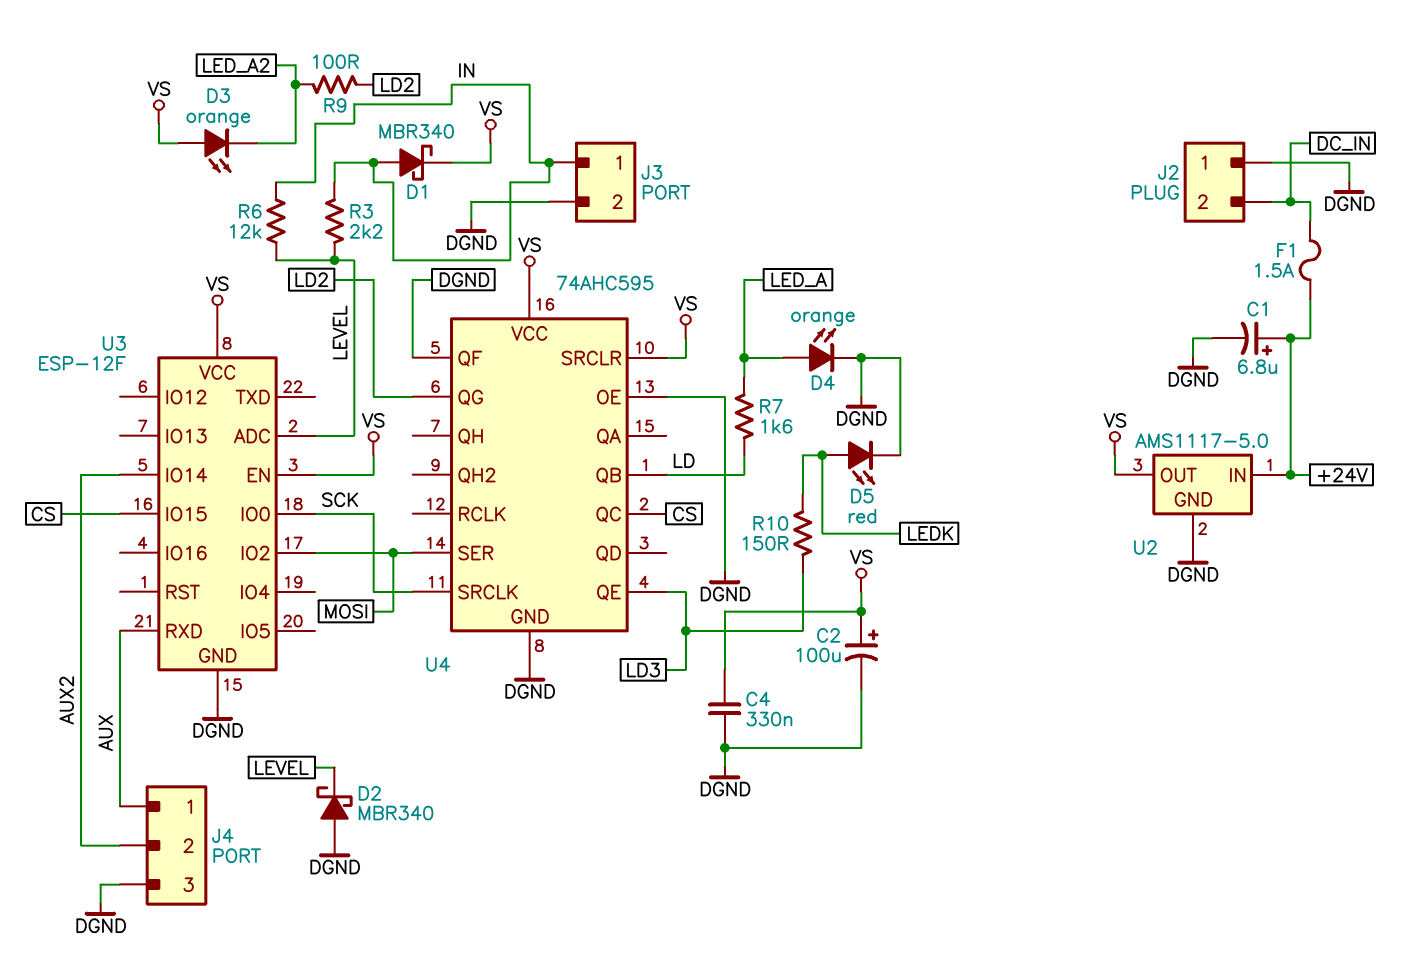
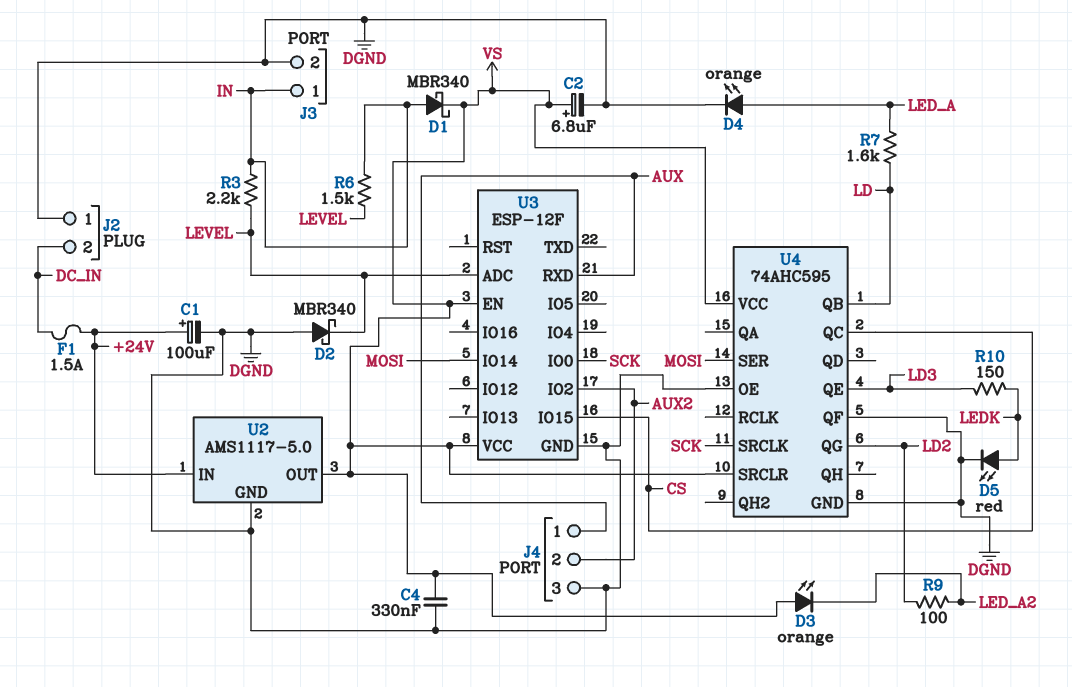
C1: 6.8uF (plus +24V, minus DGND) -> 100uF (plus +24V, minus DGND)
C2: 100uF (plus VS, minus DGND) -> 6.8uF (plus VS, minus DGND)
R6: 12k (IN, LEVEL) -> 1.5k (IN, LEVEL)
U3 pin IO2: MOSI -> AUX2
U3 pin IO14: AUX2 -> MOSI

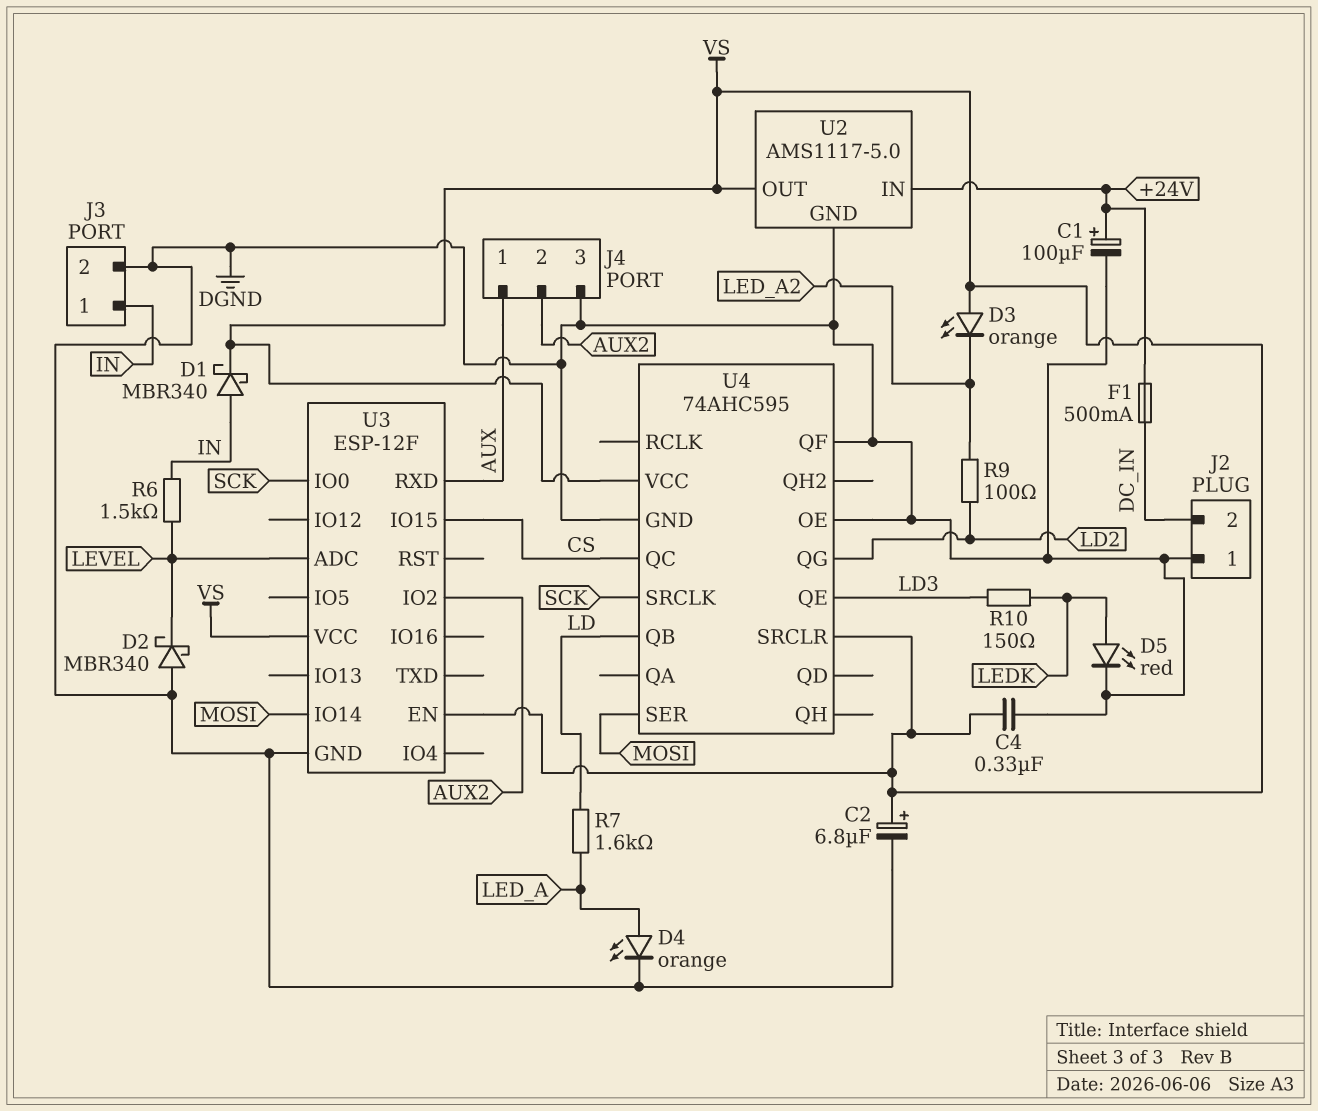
F1: 1.5A (+24V, DC_IN) -> 500mA (+24V, DC_IN)
R3: 2.2k (IN, LEVEL) -> none

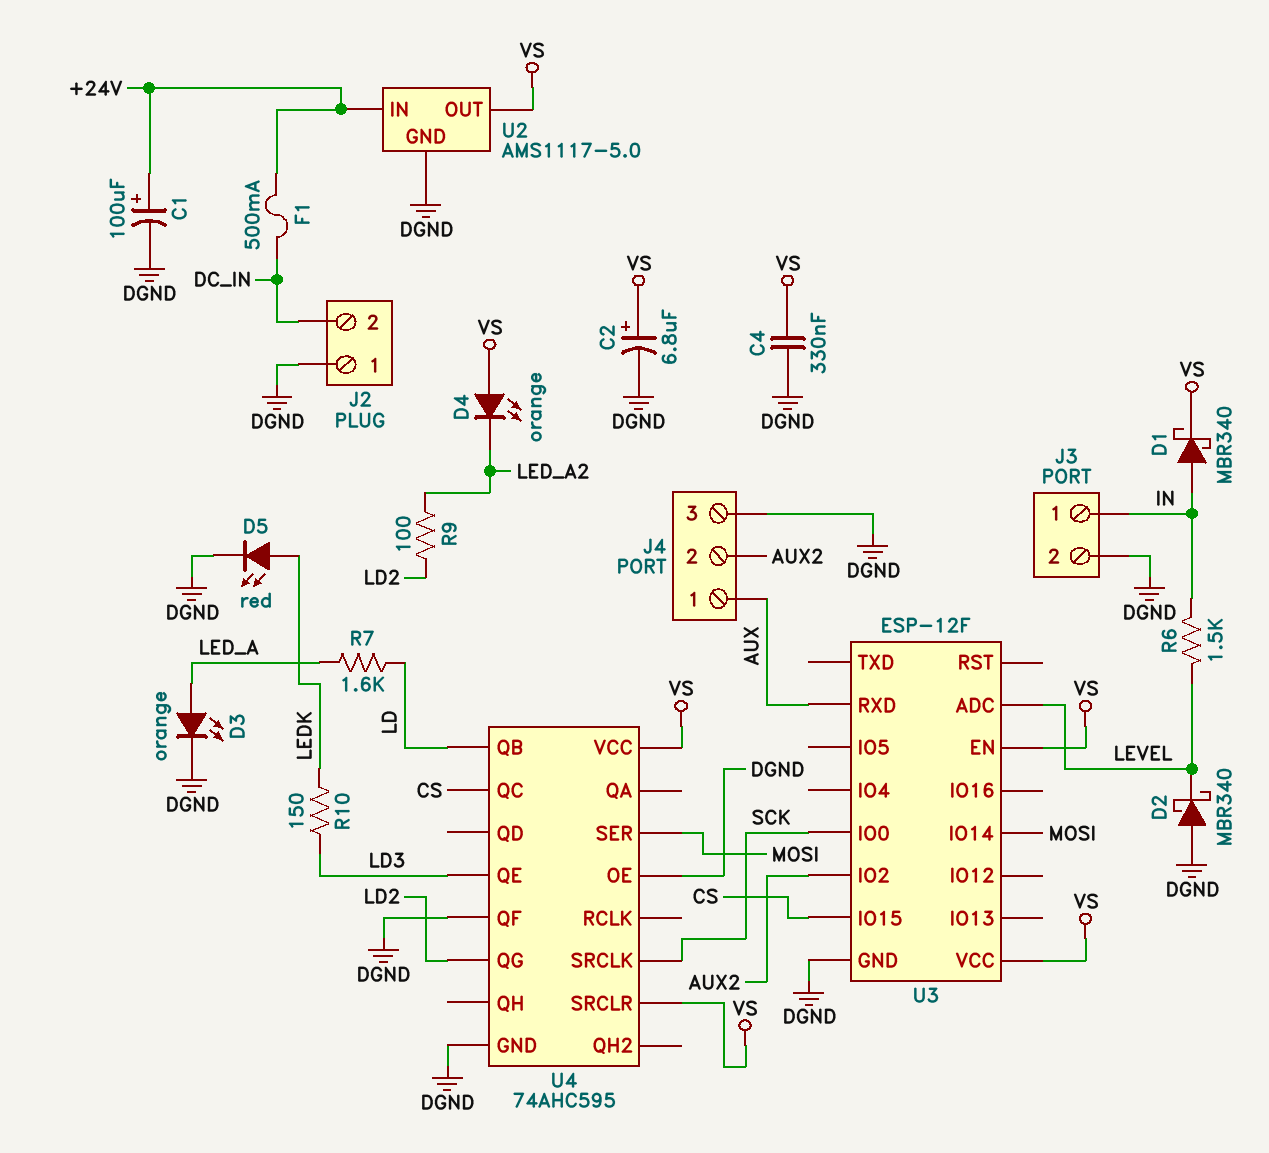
D3: LED orange (A VS, K LED_A2) -> LED orange (A LED_A, K DGND)
D4: LED orange (A LED_A, K DGND) -> LED orange (A VS, K LED_A2)

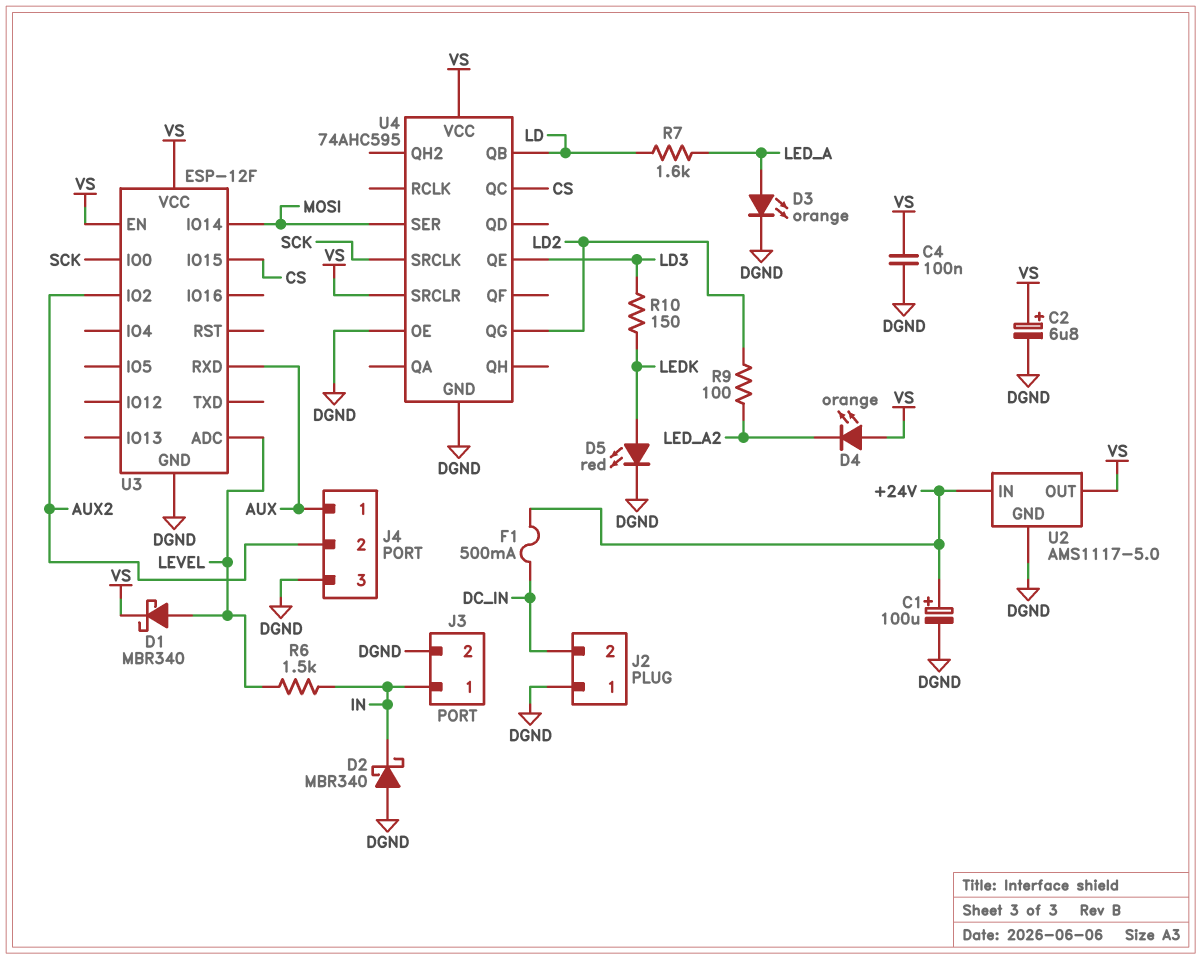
C4: 330nF (DGND, VS) -> 100nF (DGND, VS)
D1: schottky MBR340 (A IN, K VS) -> schottky MBR340 (A LEVEL, K VS)
D2: schottky MBR340 (A DGND, K LEVEL) -> schottky MBR340 (A DGND, K IN)
U4 pin QF: DGND -> none

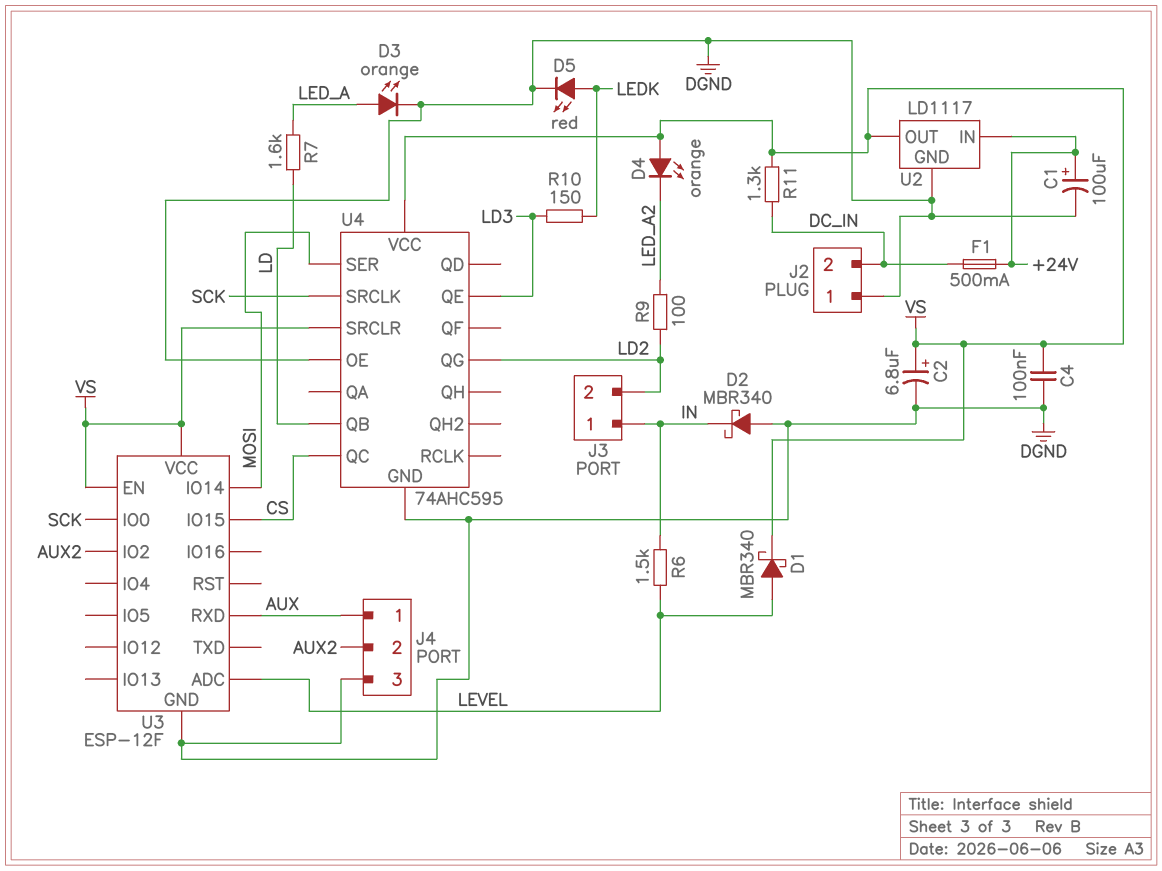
J3 pin 2: DGND -> LD2
R11: none -> 1.3k (DC_IN, VS)
U2: AMS1117-5.0 -> LD1117

